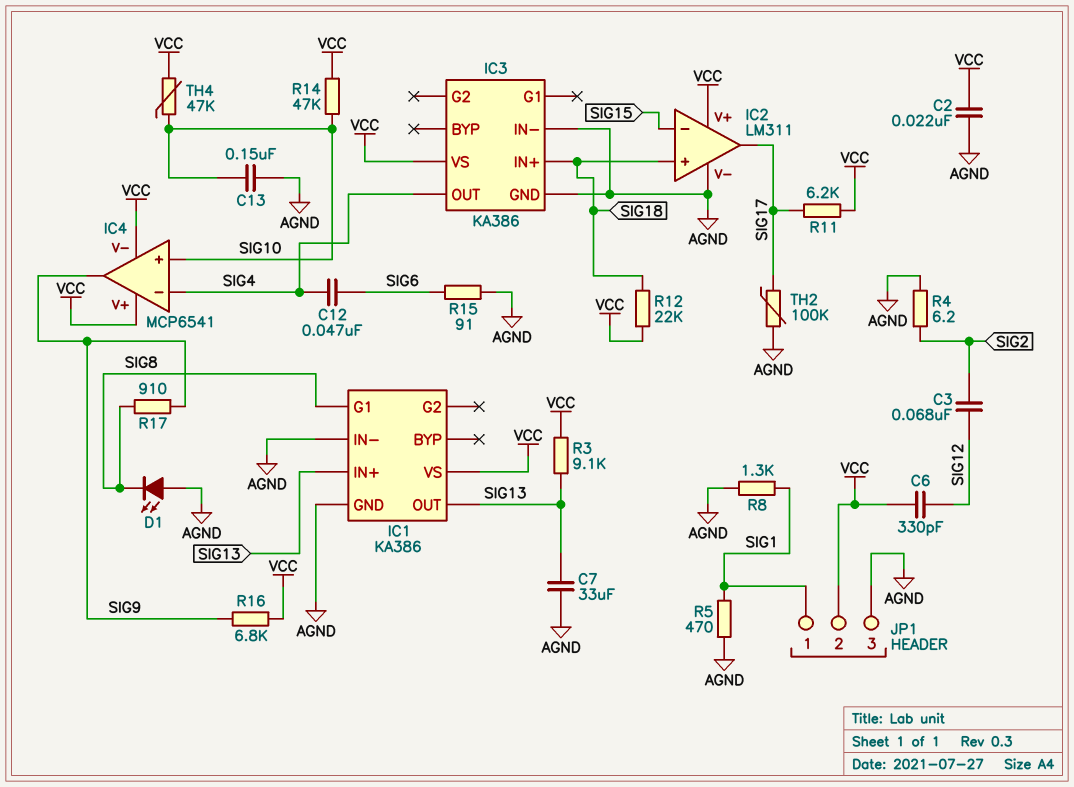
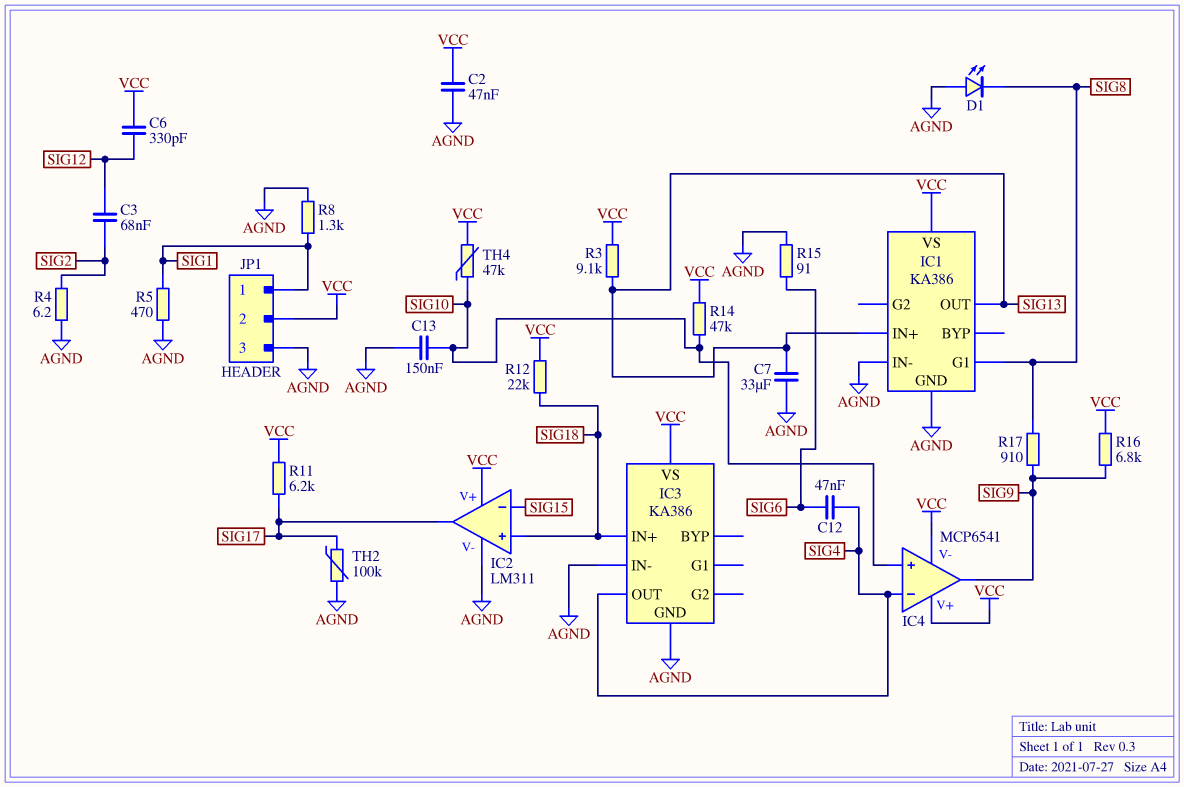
C2: 22nF (AGND, VCC) -> 47nF (AGND, VCC)

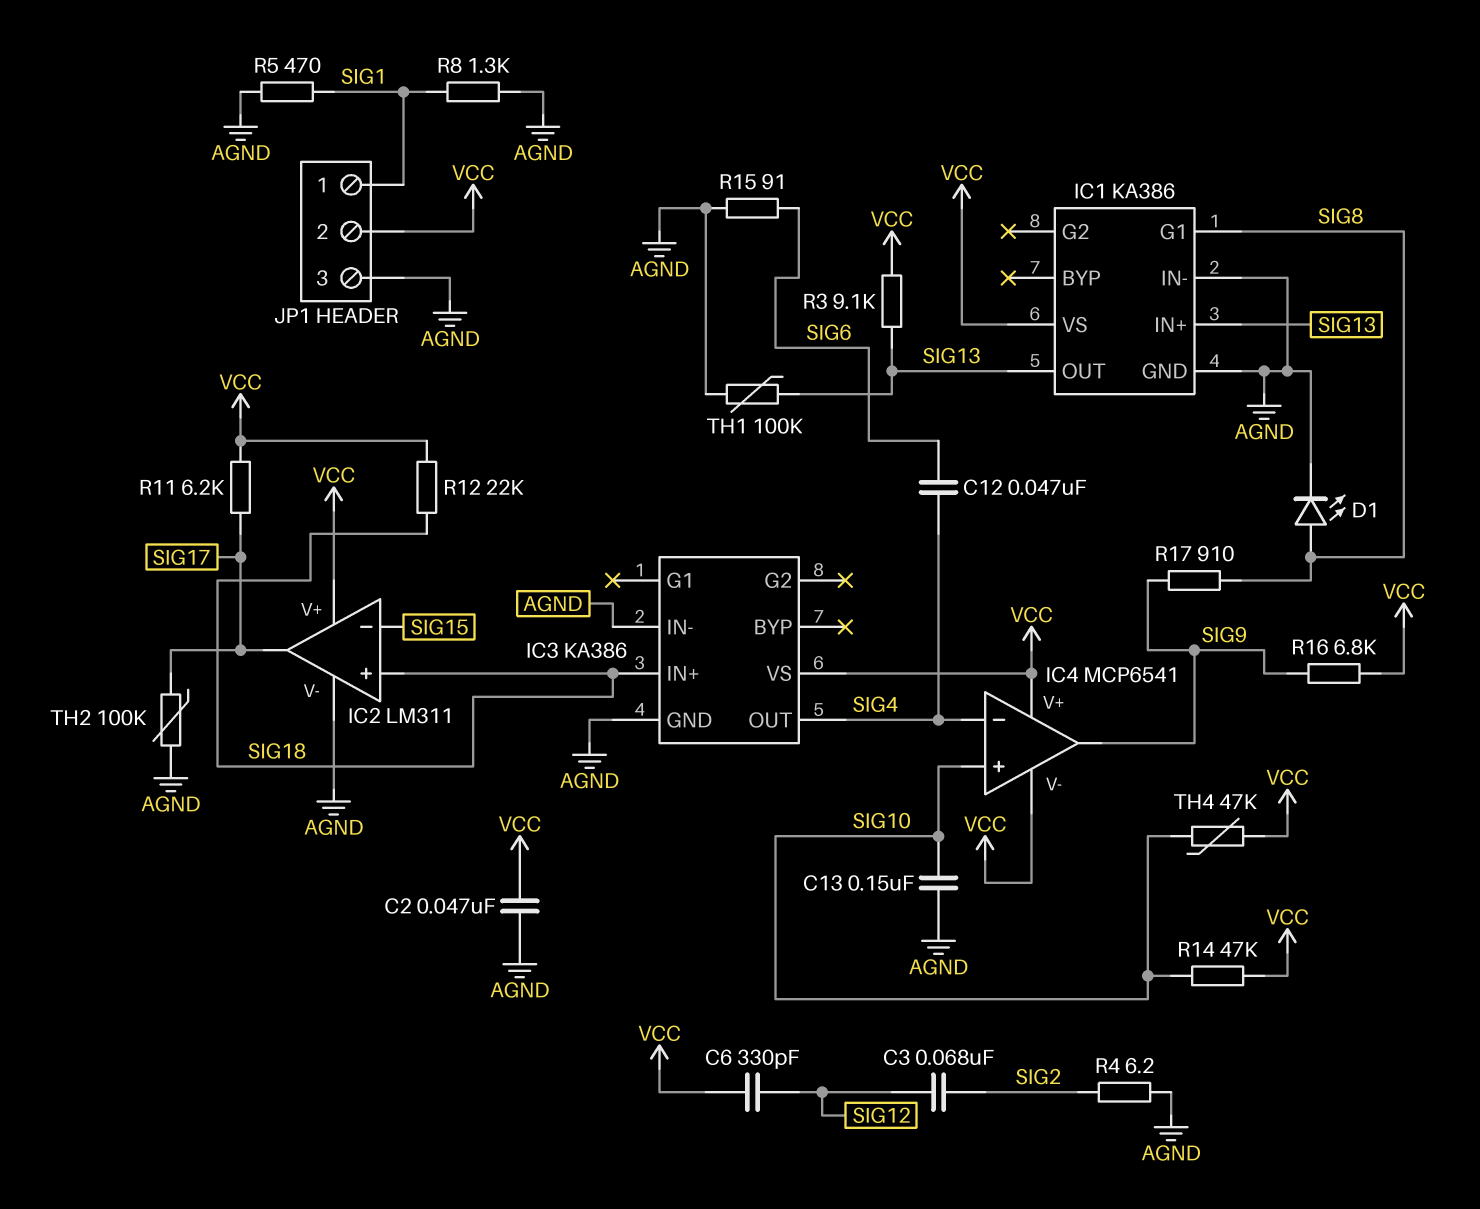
C7: 33uF (AGND, SIG13) -> none
D1: LED (A AGND, K SIG8) -> LED (A SIG8, K AGND)
TH1: none -> 100k (AGND, SIG13)

